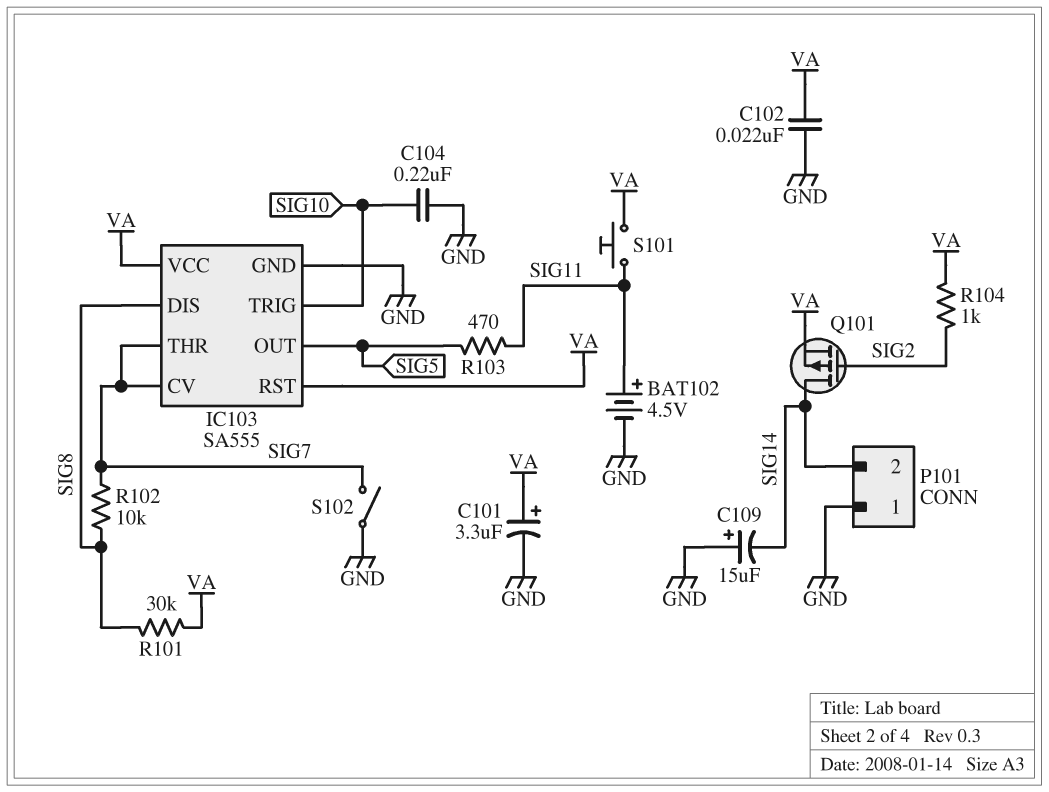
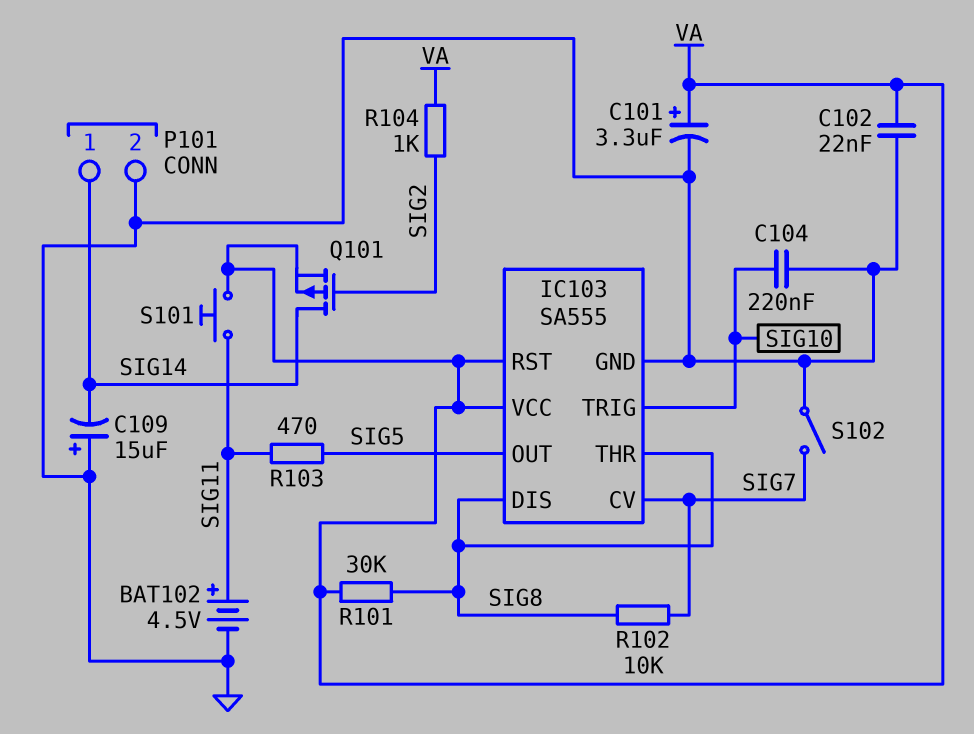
IC103 pin THR: SIG7 -> SIG8
P101 pin 1: GND -> SIG14
P101 pin 2: SIG14 -> GND

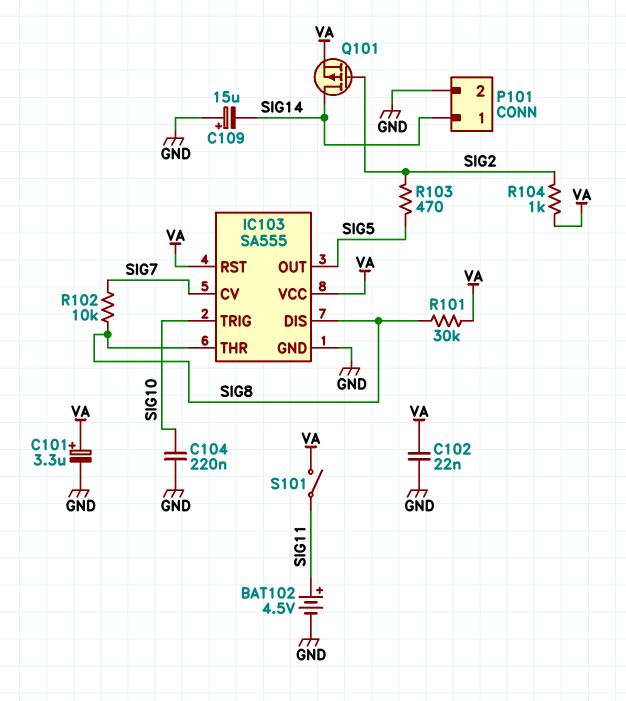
R103: 470 (SIG5, SIG11) -> 470 (SIG2, SIG5)
S101: button (SIG11, VA) -> switch (SIG11, VA)
S102: switch (GND, SIG7) -> none

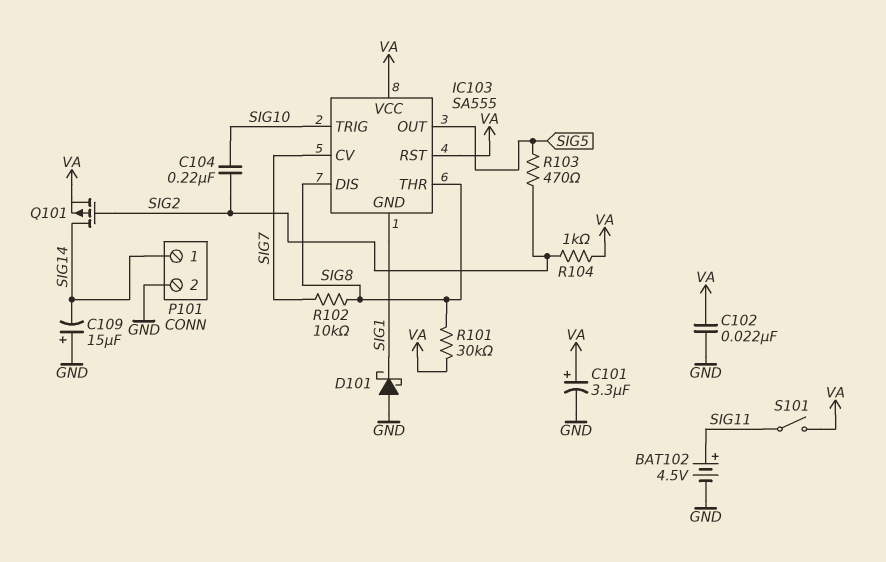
C104: 220nF (GND, SIG10) -> 220nF (SIG2, SIG10)
D101: none -> schottky (A GND, K SIG1)
IC103 pin GND: GND -> SIG1

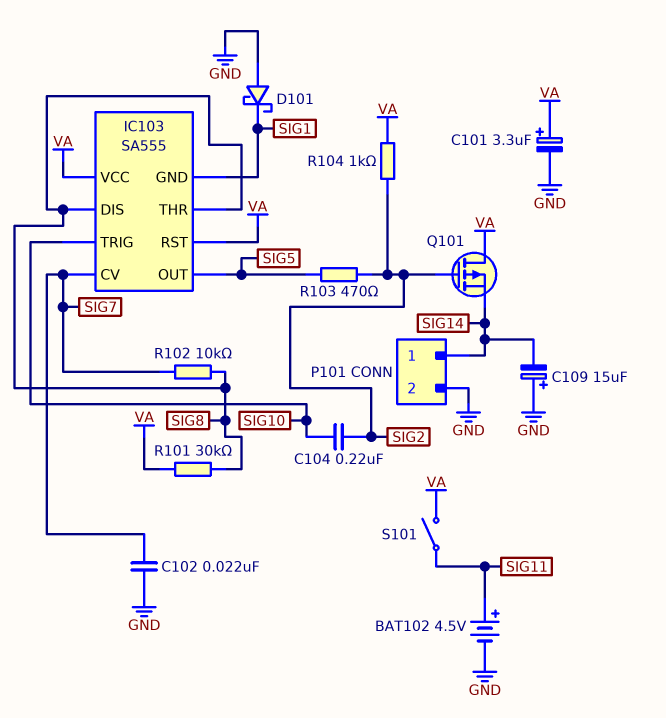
C102: 22nF (GND, VA) -> 22nF (GND, SIG7)
Q101: PMOS (G SIG2, D SIG14, S VA) -> PMOS (G SIG2, D VA, S SIG14)

